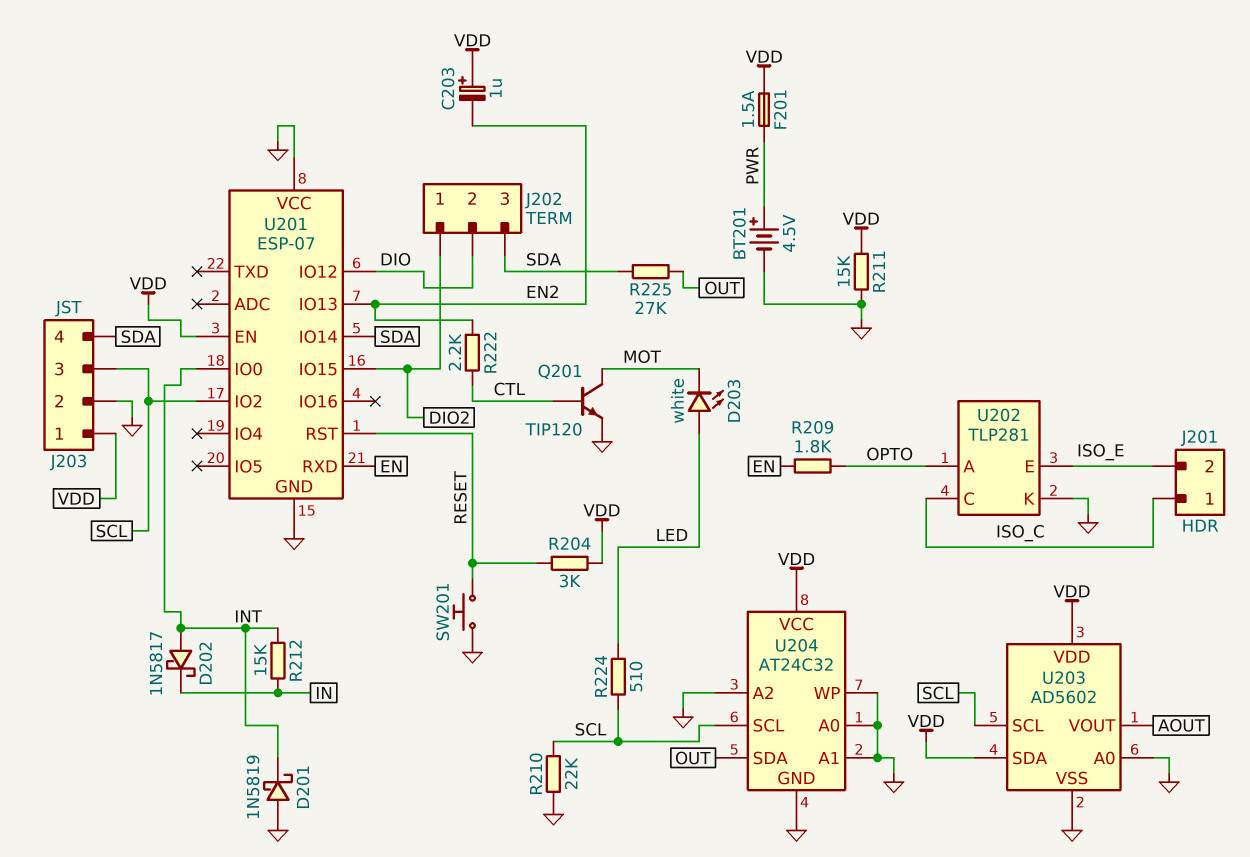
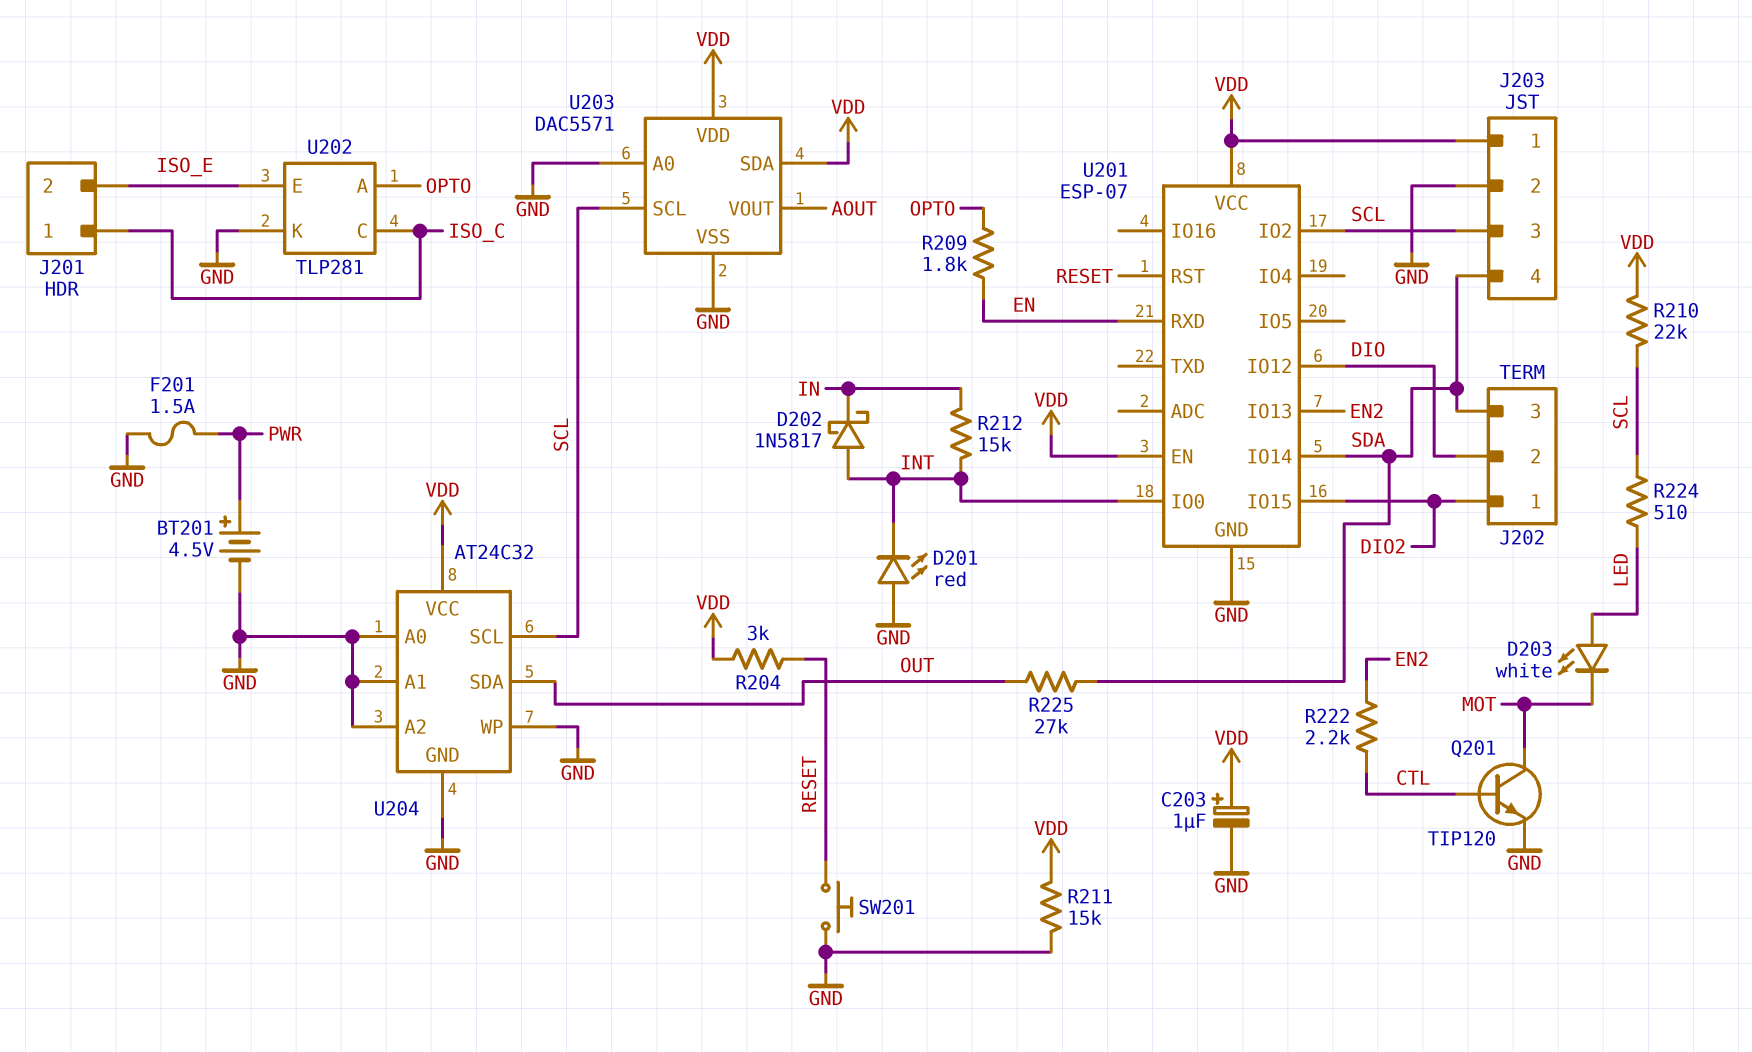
C203: 1uF (plus VDD, minus EN2) -> 1uF (plus VDD, minus GND)
D201: schottky 1N5819 (A GND, K INT) -> LED red (A GND, K INT)
F201: 1.5A (PWR, VDD) -> 1.5A (GND, PWR)
R210: 22k (GND, SCL) -> 22k (SCL, VDD)
U201 pin VCC: GND -> VDD
U203: AD5602 -> DAC5571

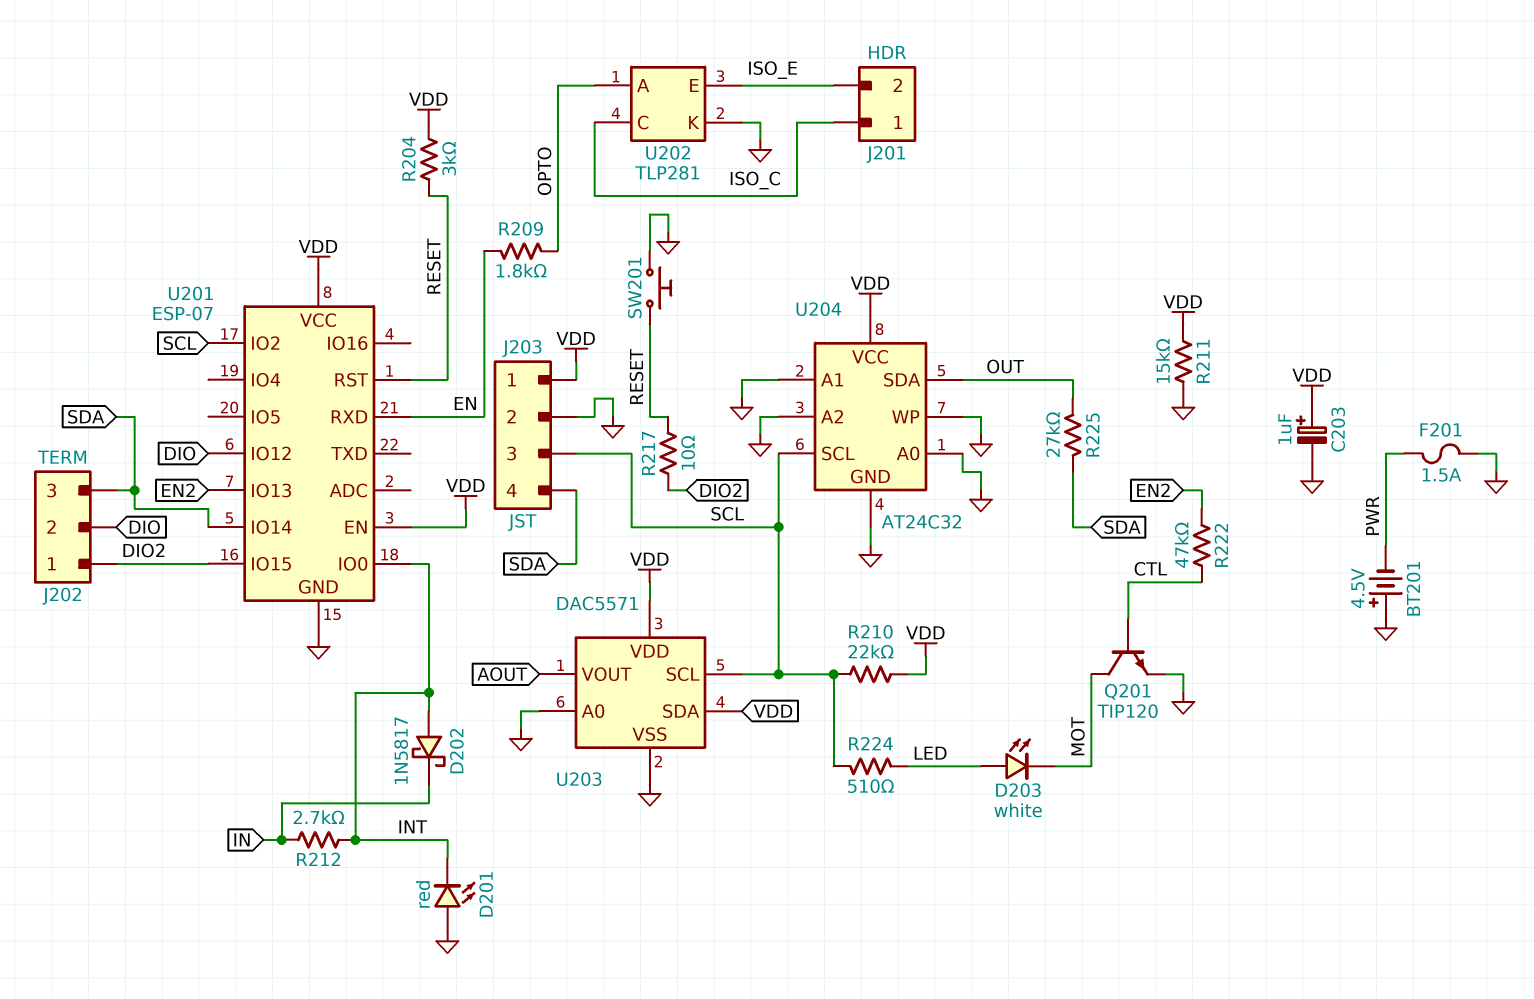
BT201: 4.5V (plus PWR, minus GND) -> 4.5V (plus GND, minus PWR)
R212: 15k (IN, INT) -> 2.7k (IN, INT)
R217: none -> 10 (DIO2, RESET)
R222: 2.2k (CTL, EN2) -> 47k (CTL, EN2)

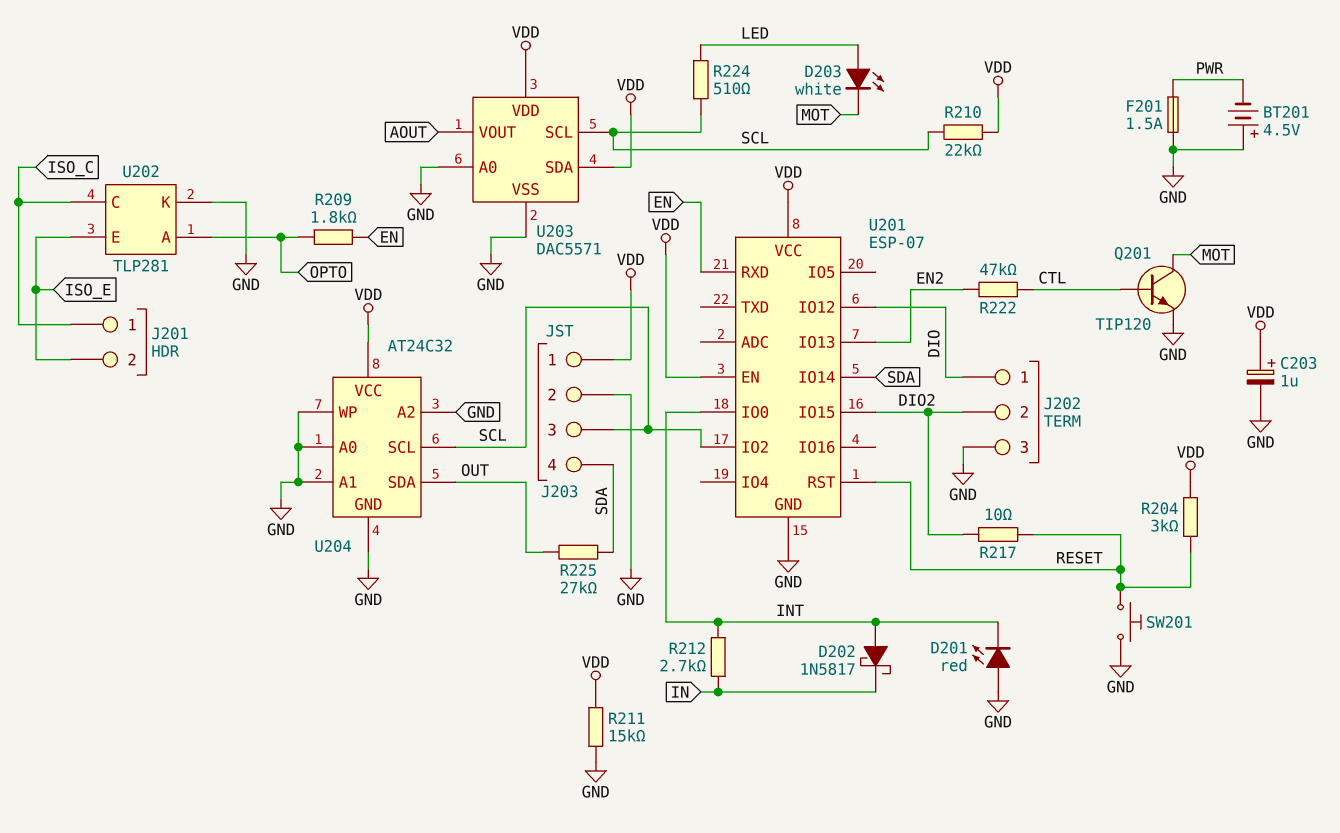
J202 pin 1: DIO2 -> DIO
J202 pin 2: DIO -> DIO2
J202 pin 3: SDA -> GND

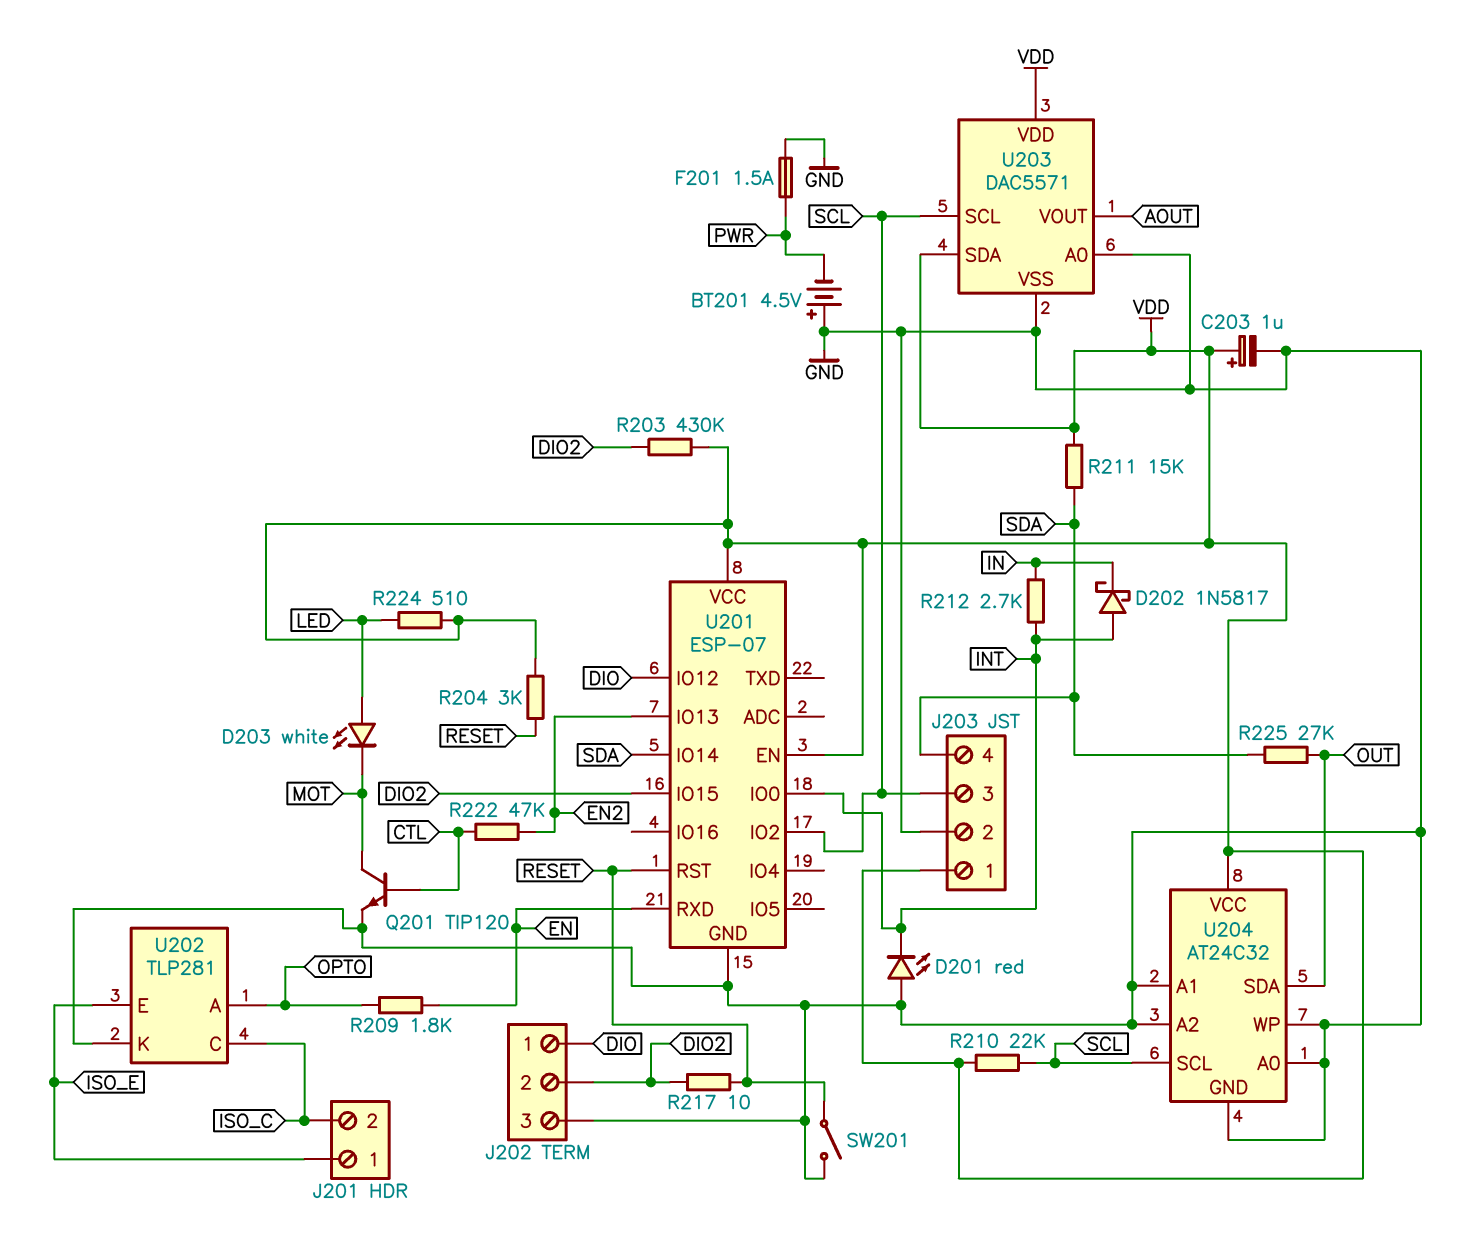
J201 pin 1: ISO_C -> ISO_E
J201 pin 2: ISO_E -> ISO_C
R203: none -> 430k (DIO2, VDD)
R211: 15k (GND, VDD) -> 15k (SDA, VDD)
R224: 510 (LED, SCL) -> 510 (LED, VDD)
SW201: button (GND, RESET) -> switch (GND, RESET)

